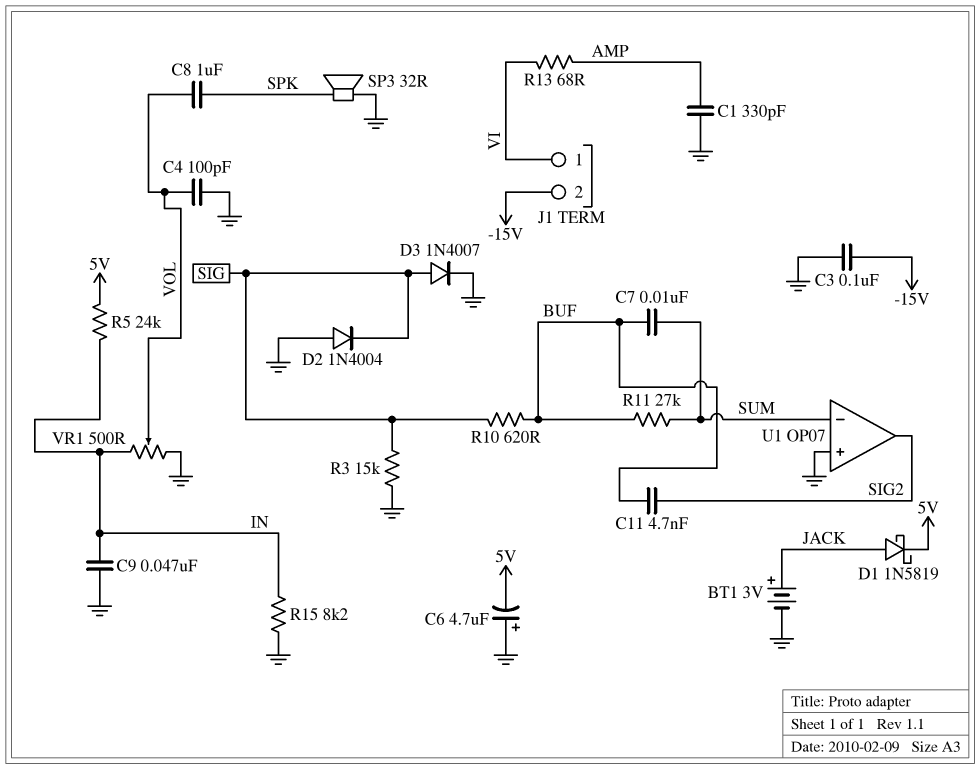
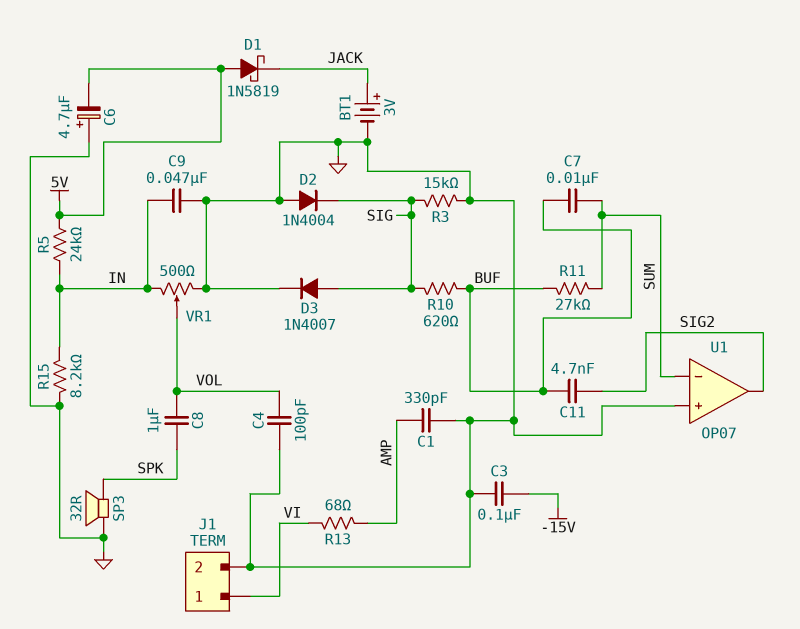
D1: schottky 1N5819 (A JACK, K 5V) -> schottky 1N5819 (A 5V, K JACK)
J1 pin 2: -15V -> GND

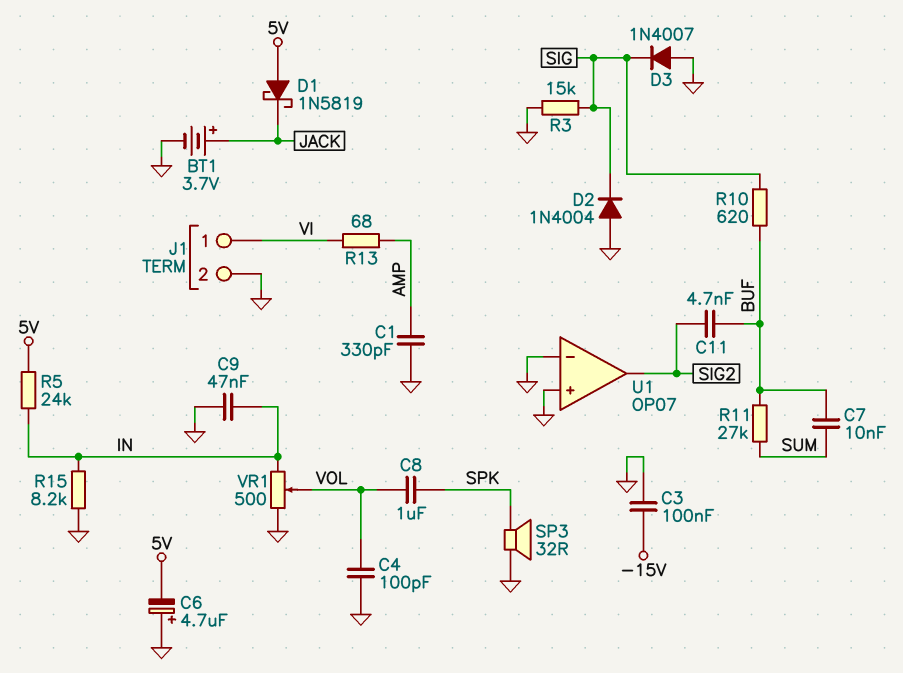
BT1: 3V (plus JACK, minus GND) -> 3.7V (plus JACK, minus GND)
D3: diode 1N4007 (A SIG, K GND) -> diode 1N4007 (A GND, K SIG)
U1 pin in-: SUM -> GND

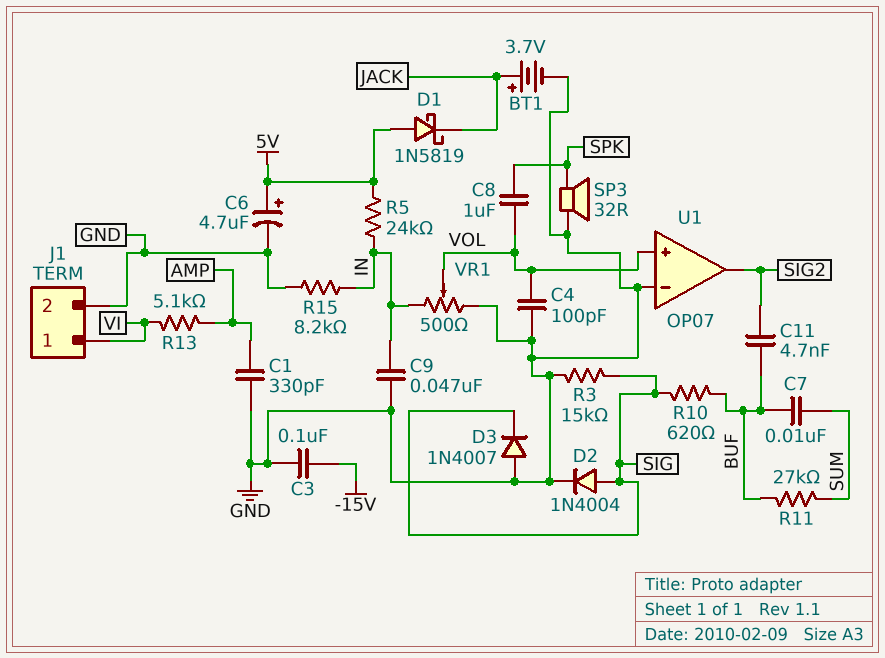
C6: 4.7uF (plus GND, minus 5V) -> 4.7uF (plus 5V, minus GND)
D2: diode 1N4004 (A GND, K SIG) -> diode 1N4004 (A SIG, K GND)
R13: 68 (AMP, VI) -> 5.1k (AMP, VI)
U1 pin in+: GND -> VOL

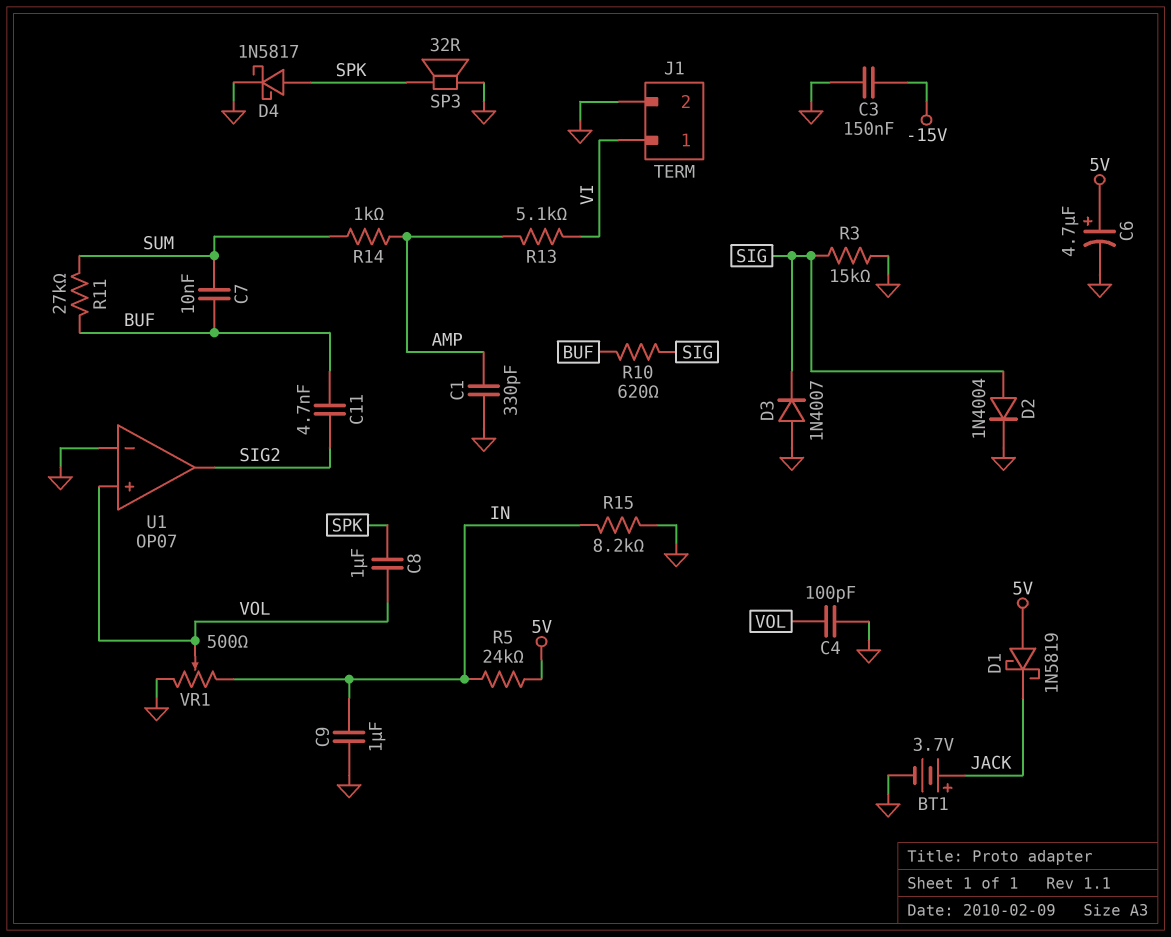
C3: 100nF (-15V, GND) -> 150nF (-15V, GND)
C9: 47nF (GND, IN) -> 1uF (GND, IN)
D4: none -> schottky 1N5817 (A SPK, K GND)
R14: none -> 1k (AMP, SUM)

